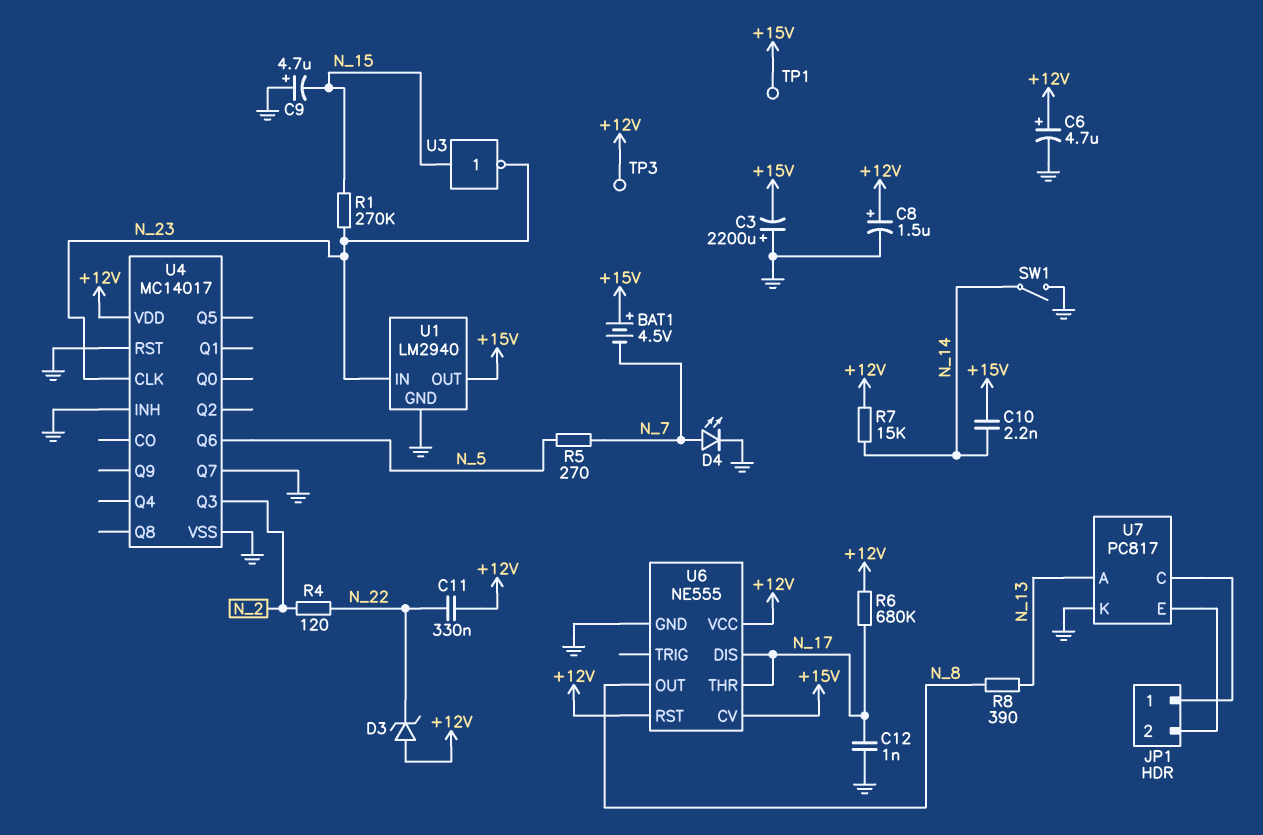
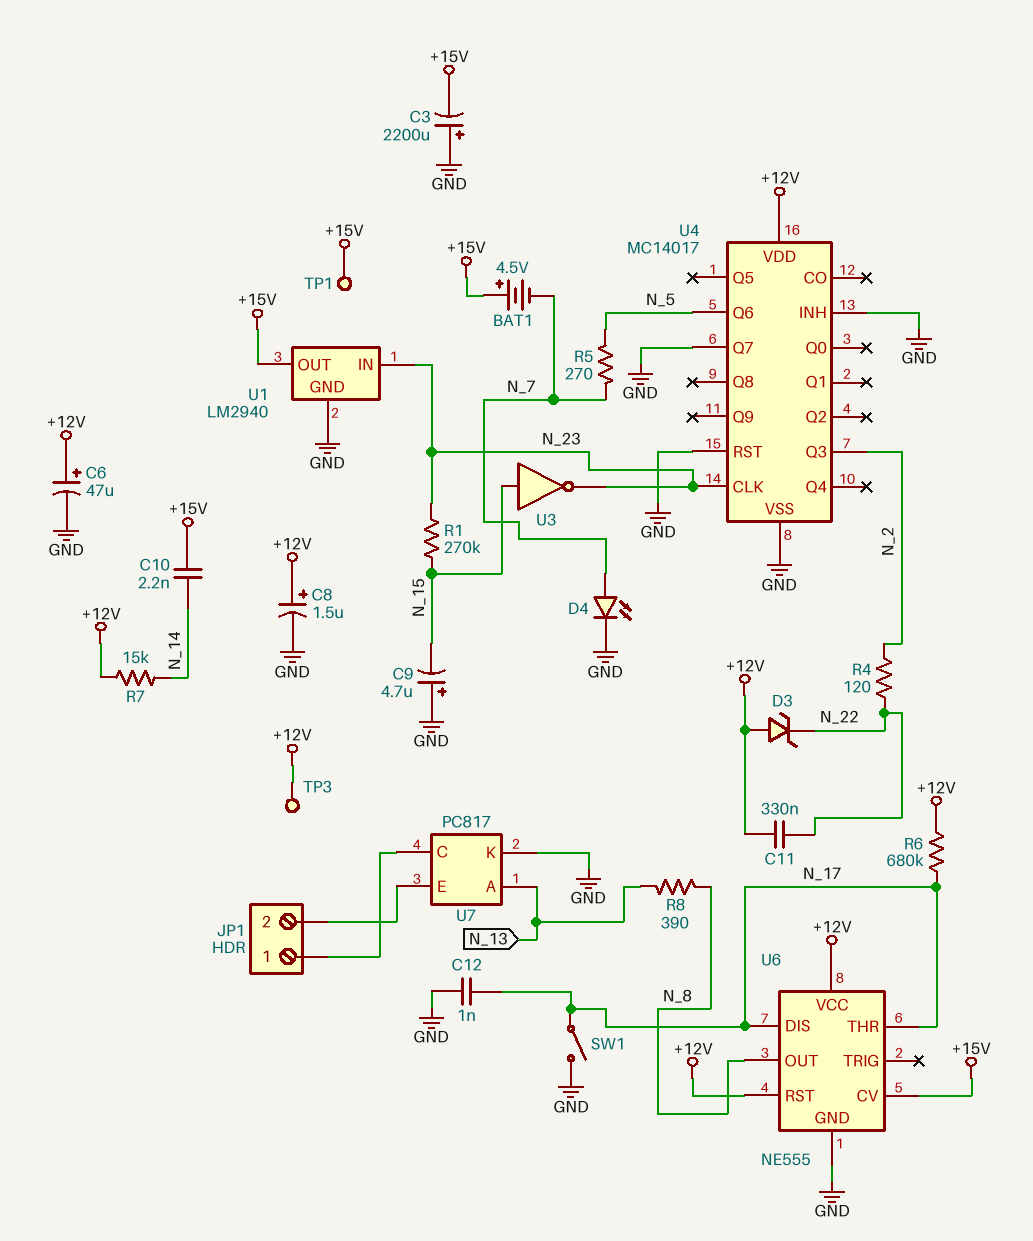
C6: 4.7uF (plus +12V, minus GND) -> 47uF (plus +12V, minus GND)
SW1: switch (GND, N_14) -> switch (GND, N_17)

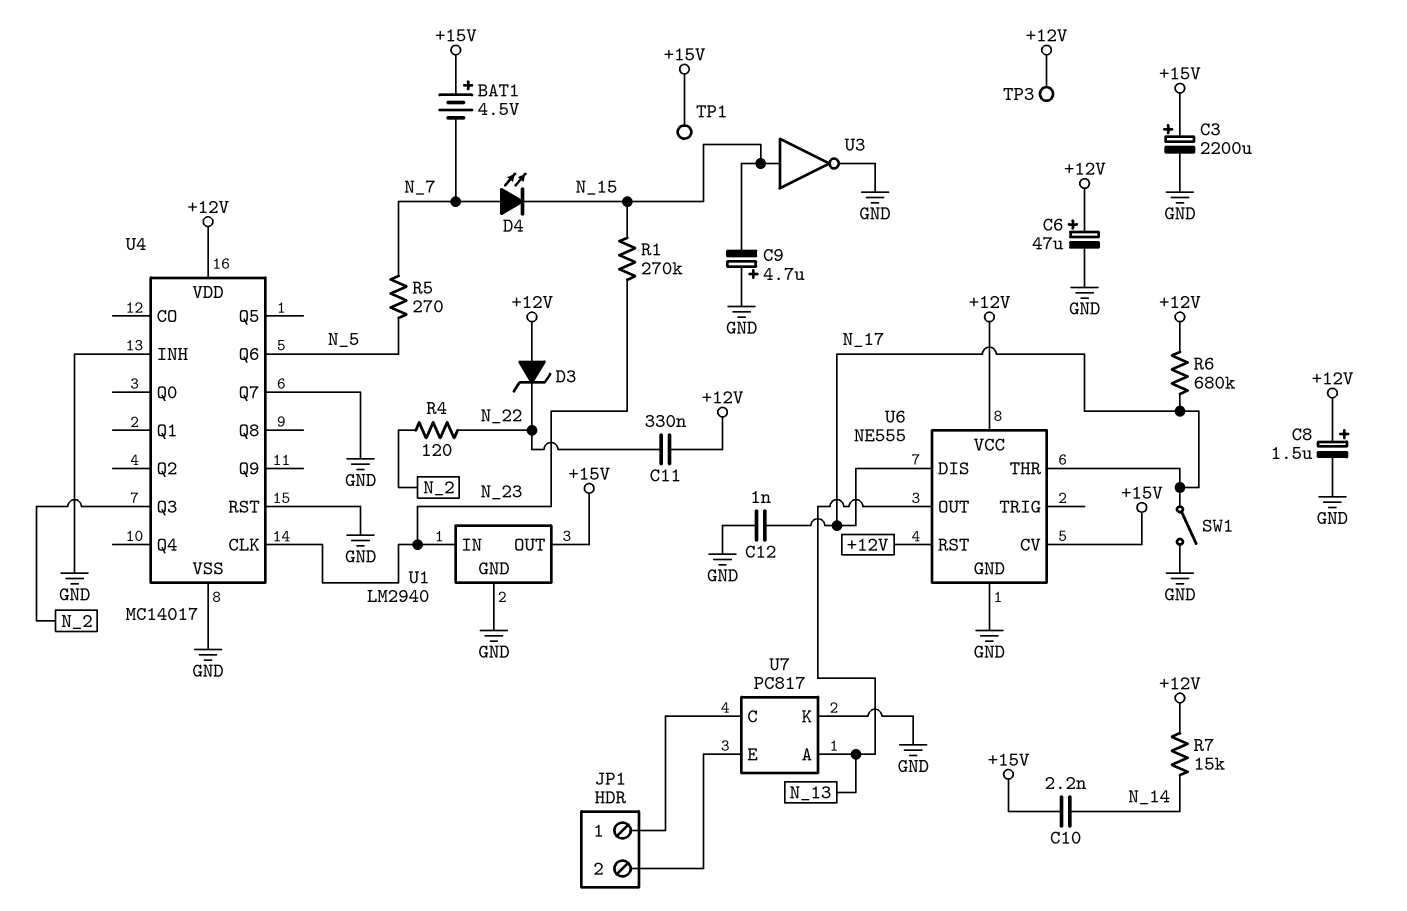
C3: 2200uF (plus GND, minus +15V) -> 2200uF (plus +15V, minus GND)
D4: LED (A N_7, K GND) -> LED (A N_7, K N_15)
R8: 390 (N_8, N_13) -> none
U3: NOT (in N_15, out N_23) -> NOT (in N_15, out GND)
U6 pin OUT: N_8 -> N_13

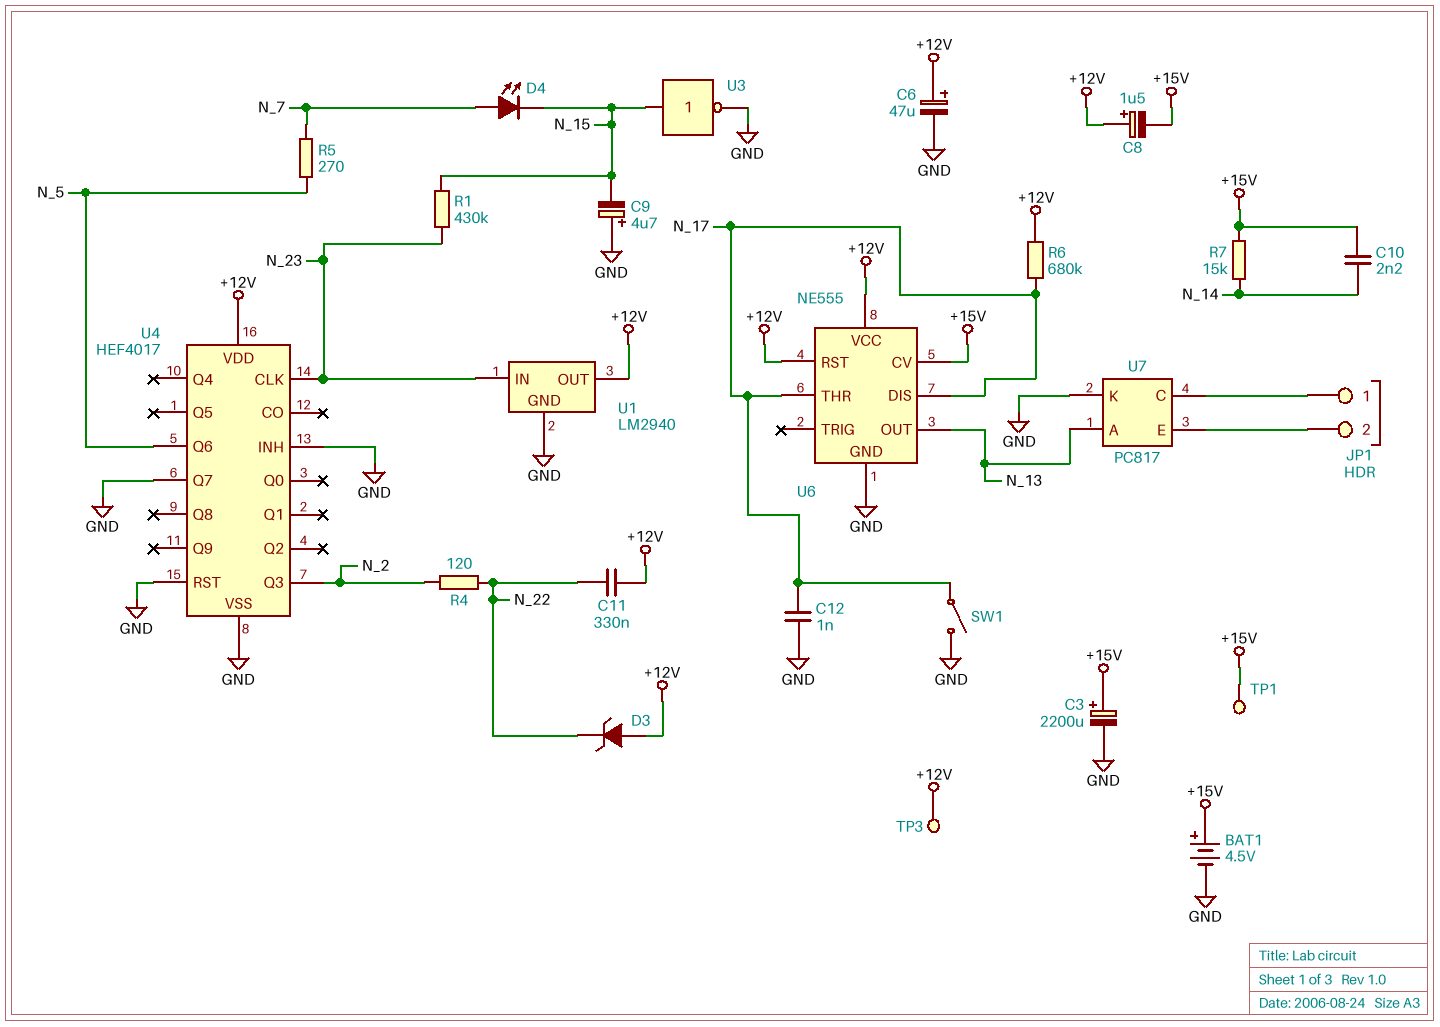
BAT1: 4.5V (plus +15V, minus N_7) -> 4.5V (plus +15V, minus GND)
C8: 1.5uF (plus +12V, minus GND) -> 1.5uF (plus +12V, minus +15V)
R1: 270k (N_15, N_23) -> 430k (N_15, N_23)
R7: 15k (+12V, N_14) -> 15k (+15V, N_14)
U1 pin OUT: +15V -> +12V
U4: MC14017 -> HEF4017

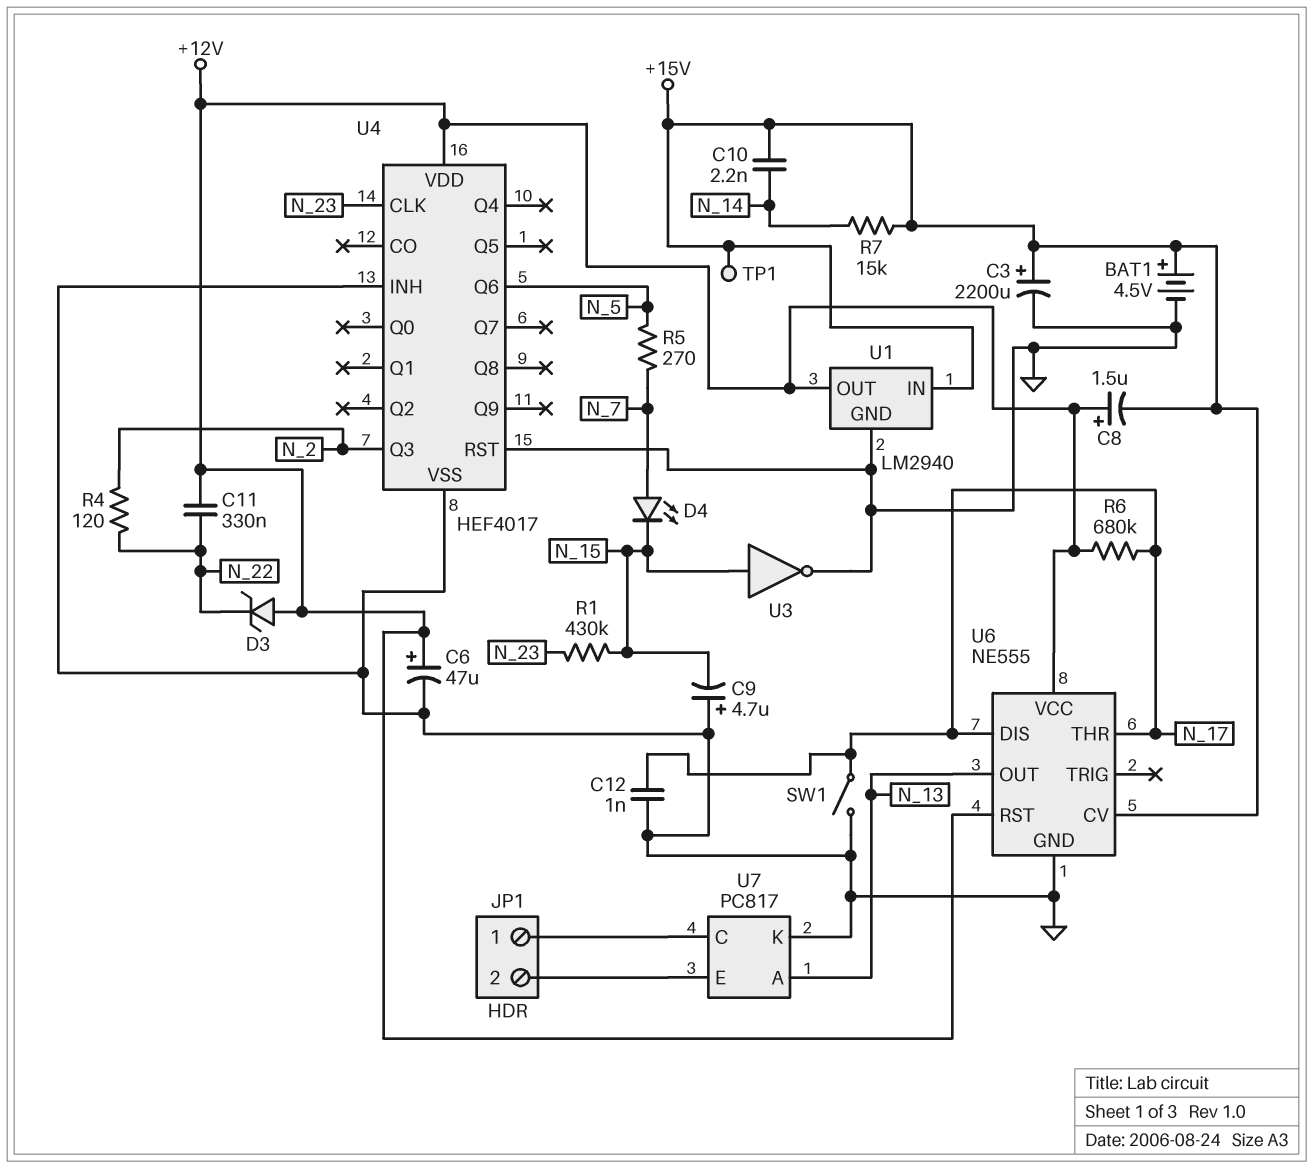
TP3: test point (+12V) -> none
U1 pin IN: N_23 -> +15V
U4 pin Q7: GND -> none

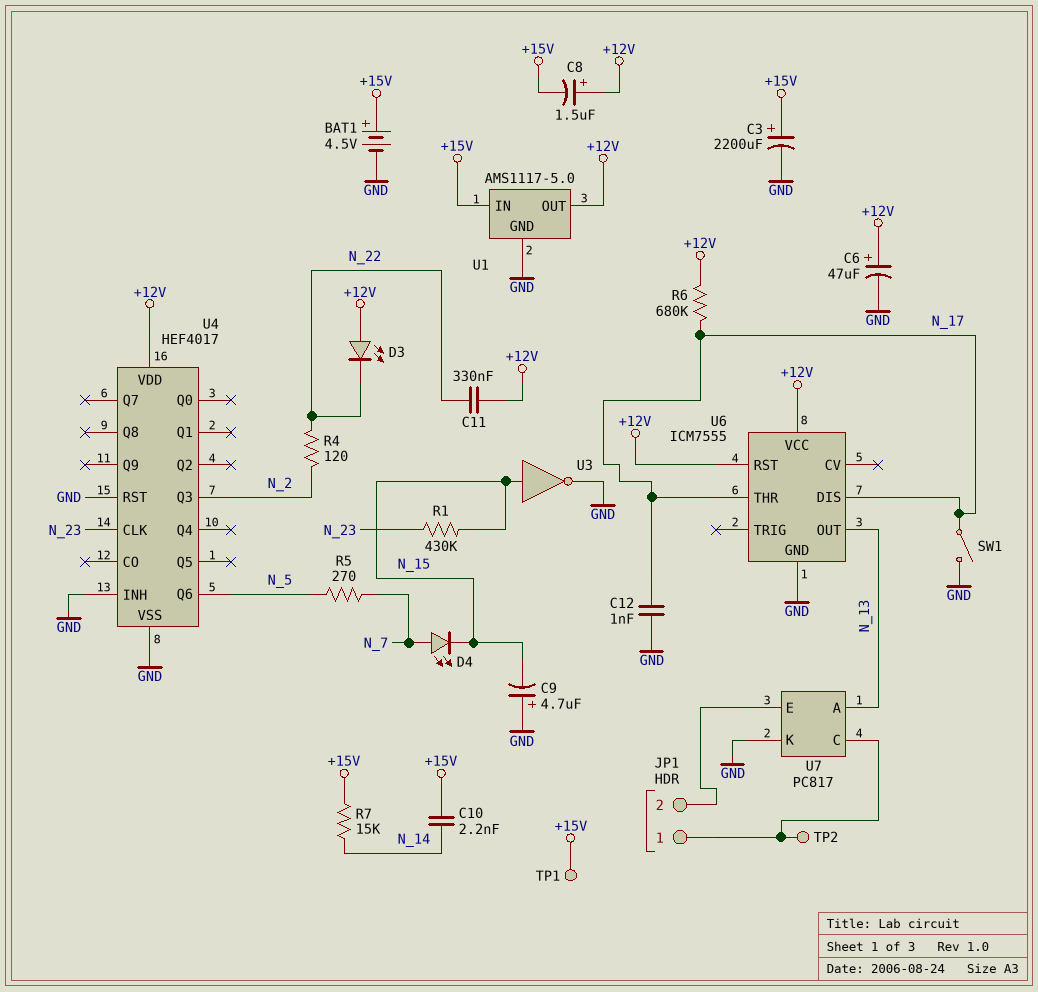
D3: zener (A +12V, K N_22) -> LED (A +12V, K N_22)
TP2: none -> test point (JP1/1)
U1: LM2940 -> AMS1117-5.0
U6: NE555 -> ICM7555
U6 pin CV: +15V -> none

